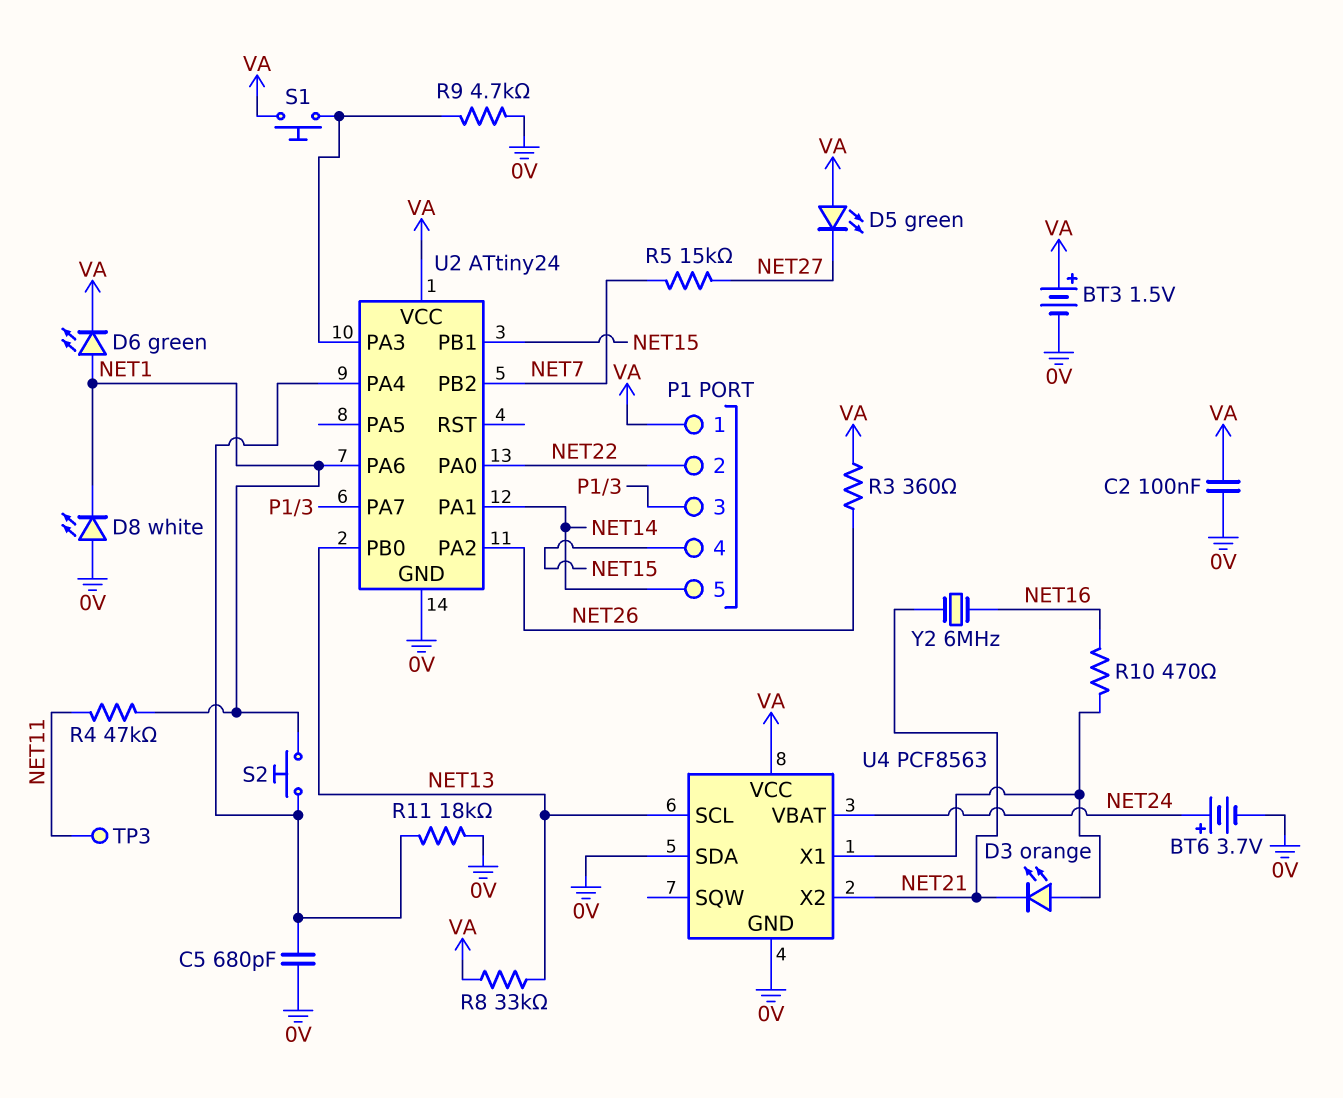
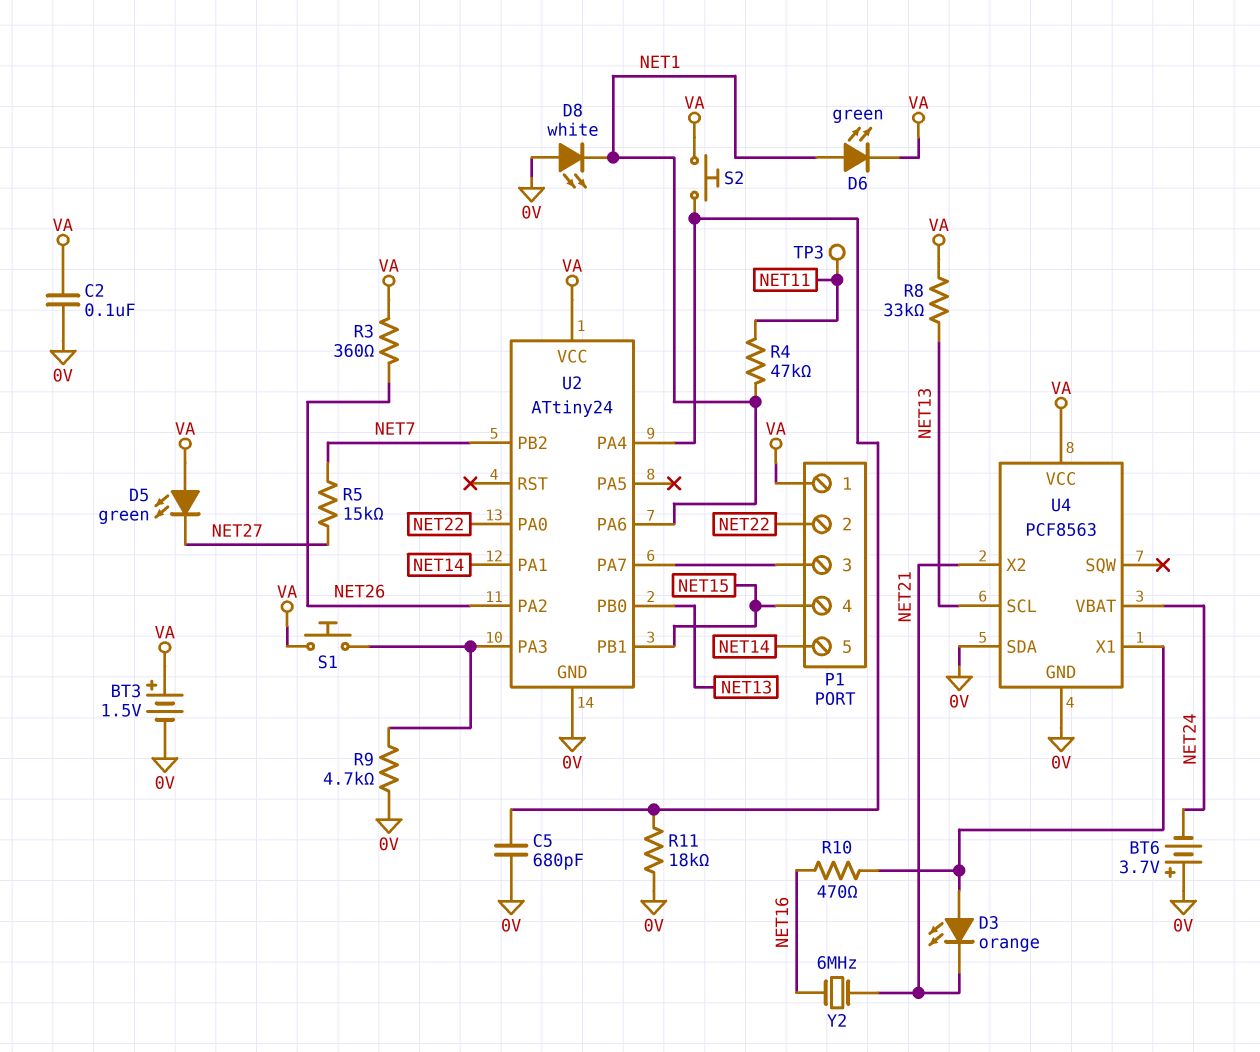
BT6: 3.7V (plus NET24, minus 0V) -> 3.7V (plus 0V, minus NET24)
S2: button (NET1, U2/PA4) -> button (U2/PA4, VA)

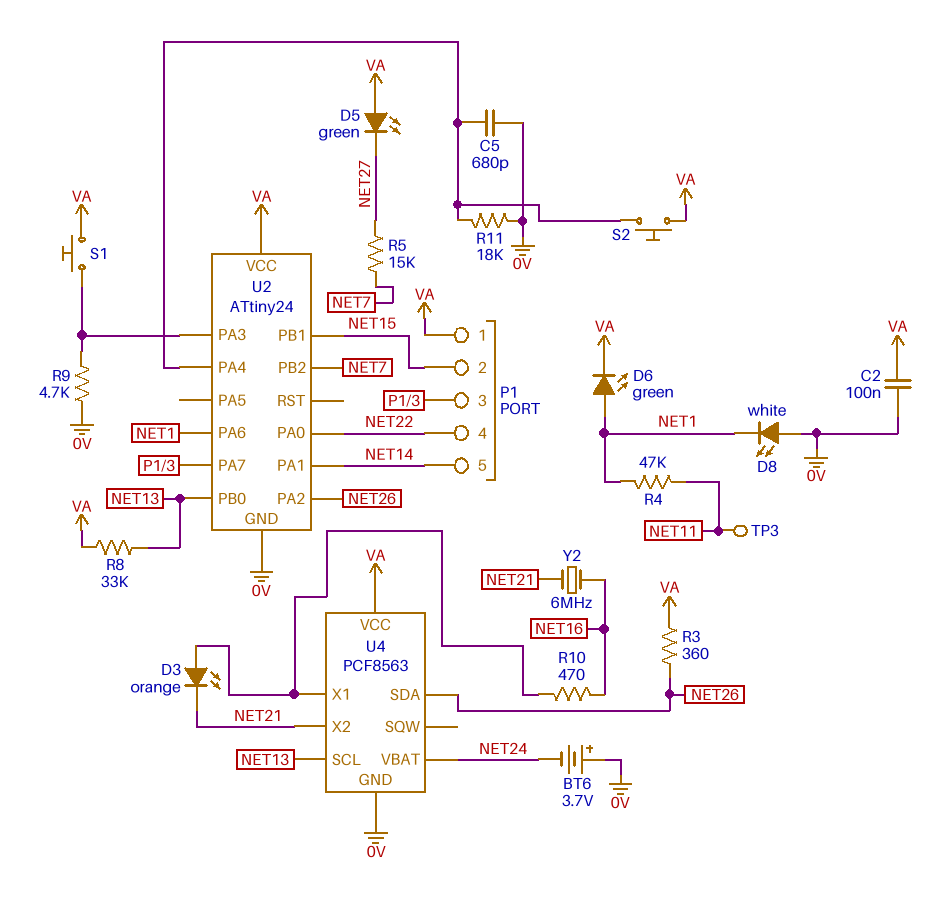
BT3: 1.5V (plus VA, minus 0V) -> none
P1 pin 2: NET22 -> NET15
P1 pin 4: NET15 -> NET22
U4 pin SDA: 0V -> NET26

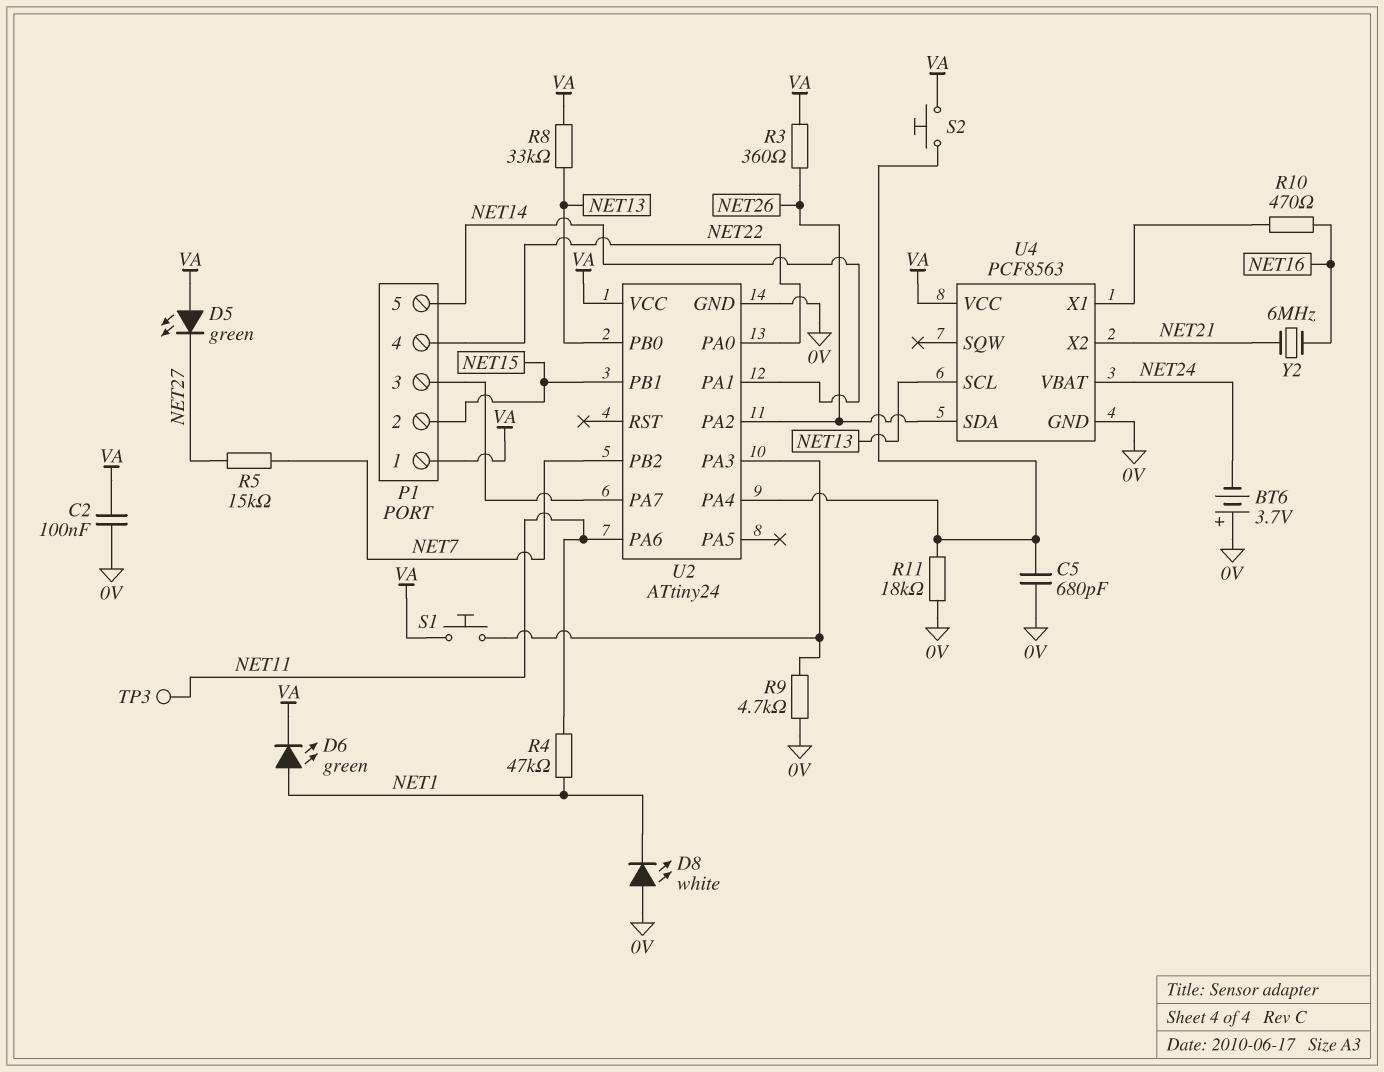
D3: LED orange (A U4/X1, K NET21) -> none
U2 pin PA6: NET1 -> NET11

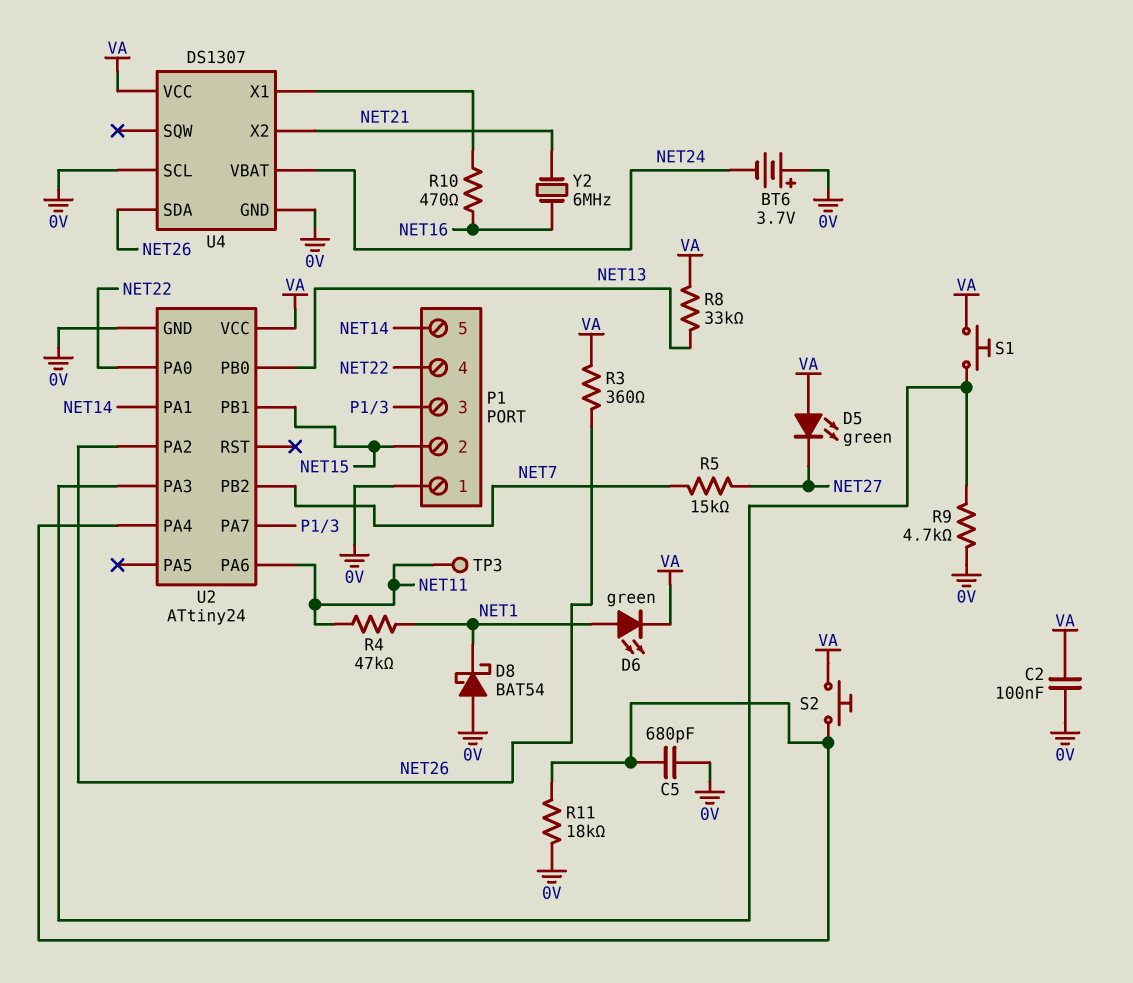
D8: LED white (A 0V, K NET1) -> schottky BAT54 (A 0V, K NET1)
P1 pin 1: VA -> 0V
U4: PCF8563 -> DS1307
U4 pin SCL: NET13 -> 0V

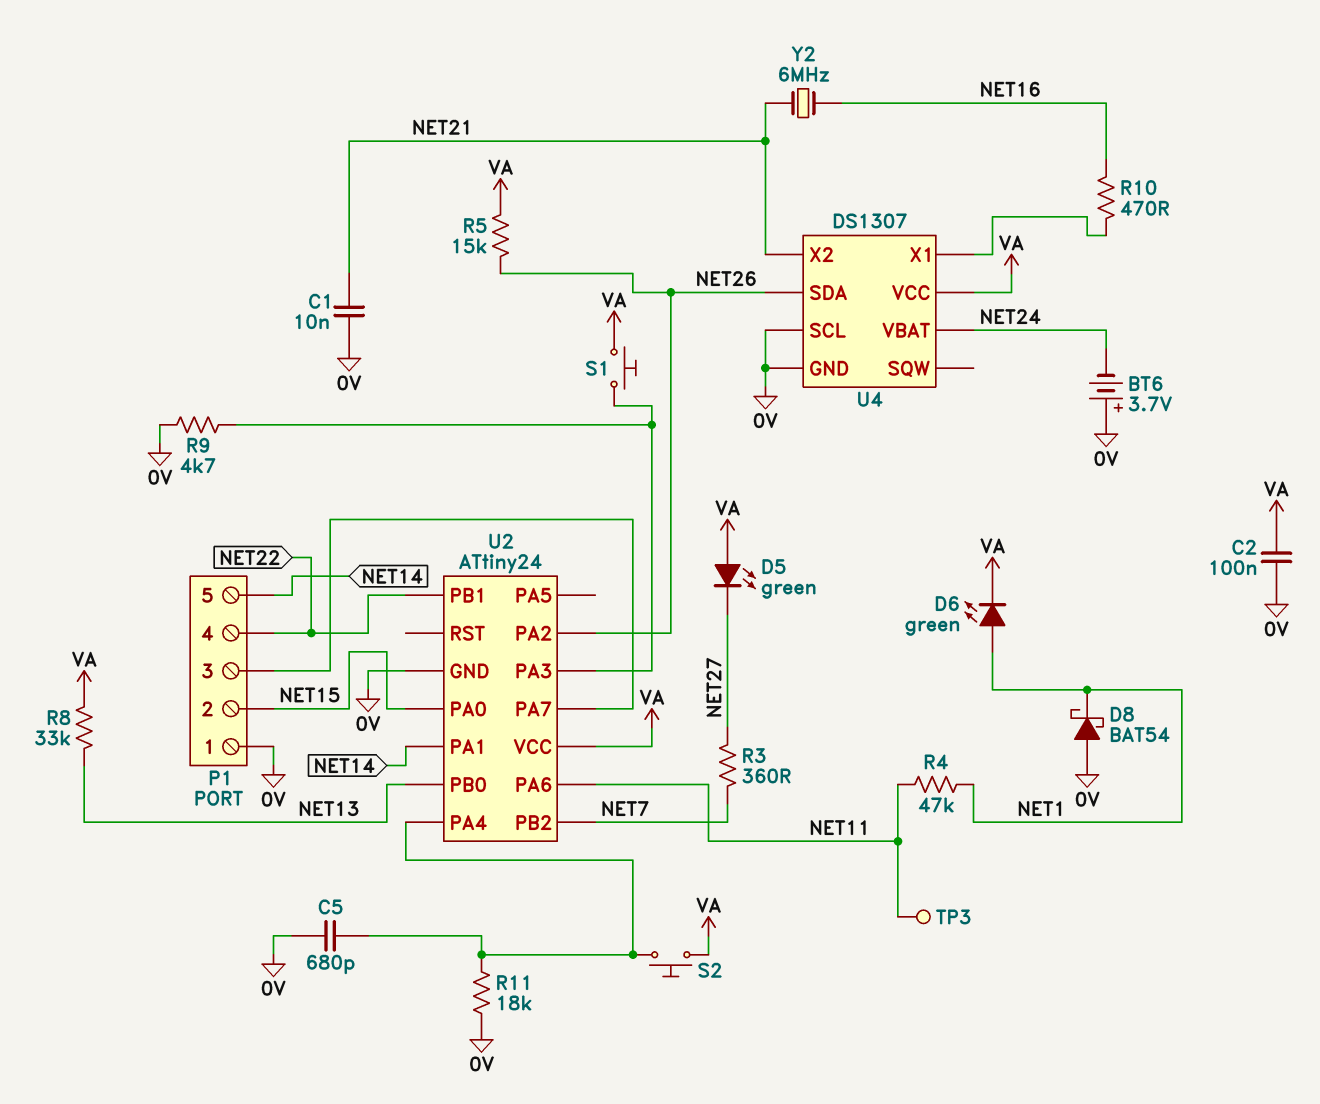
C1: none -> 10nF (0V, NET21)
R3: 360 (NET26, VA) -> 360 (NET7, NET27)
R5: 15k (NET7, NET27) -> 15k (NET26, VA)
U2 pin PA0: NET22 -> NET15
U2 pin PB1: NET15 -> NET22

